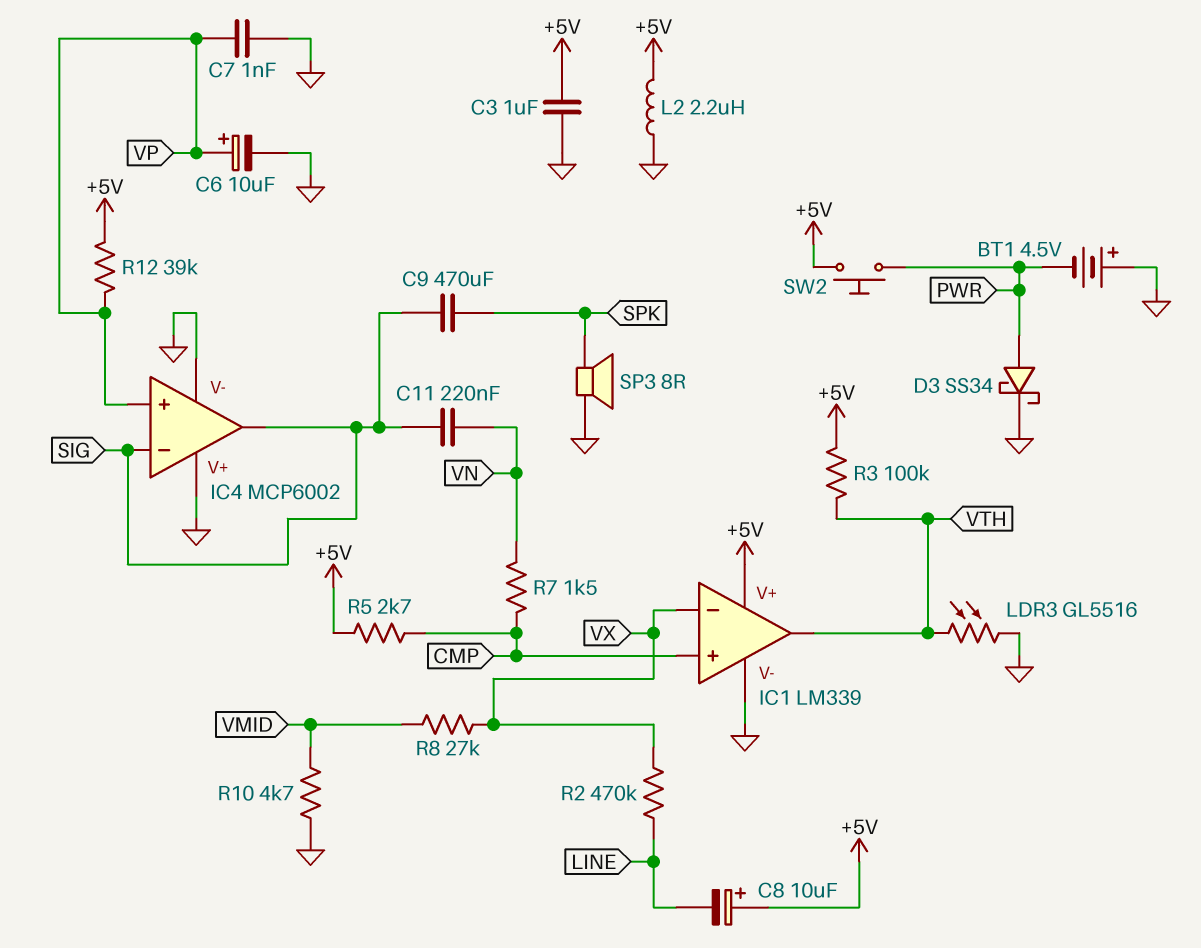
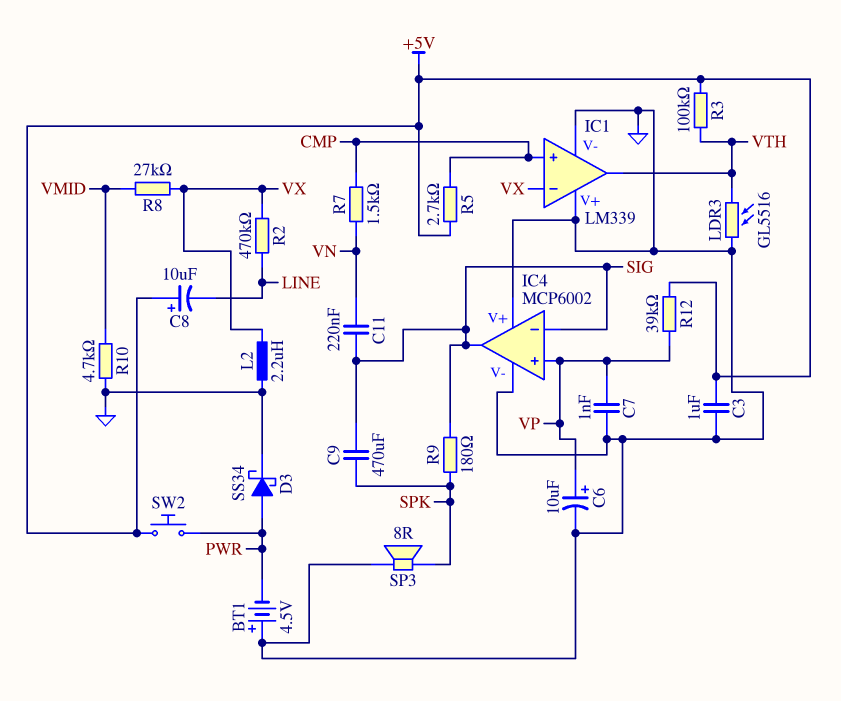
IC1 pin V+: +5V -> GND
L2: 2.2uH (+5V, GND) -> 2.2uH (GND, VX)
R9: none -> 180 (SIG, SPK)

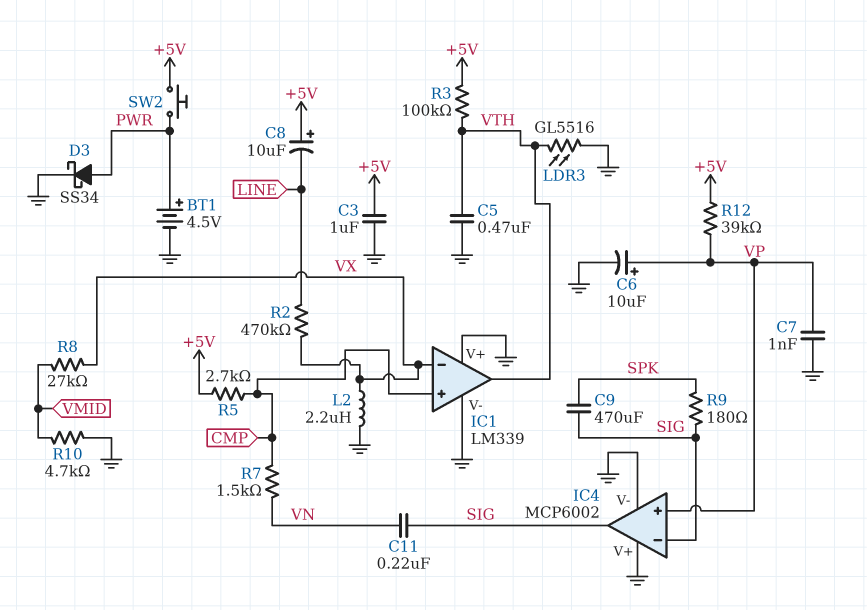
BT1: 4.5V (plus GND, minus PWR) -> 4.5V (plus PWR, minus GND)
C5: none -> 470nF (GND, VTH)
SP3: speaker 8R (GND, SPK) -> none

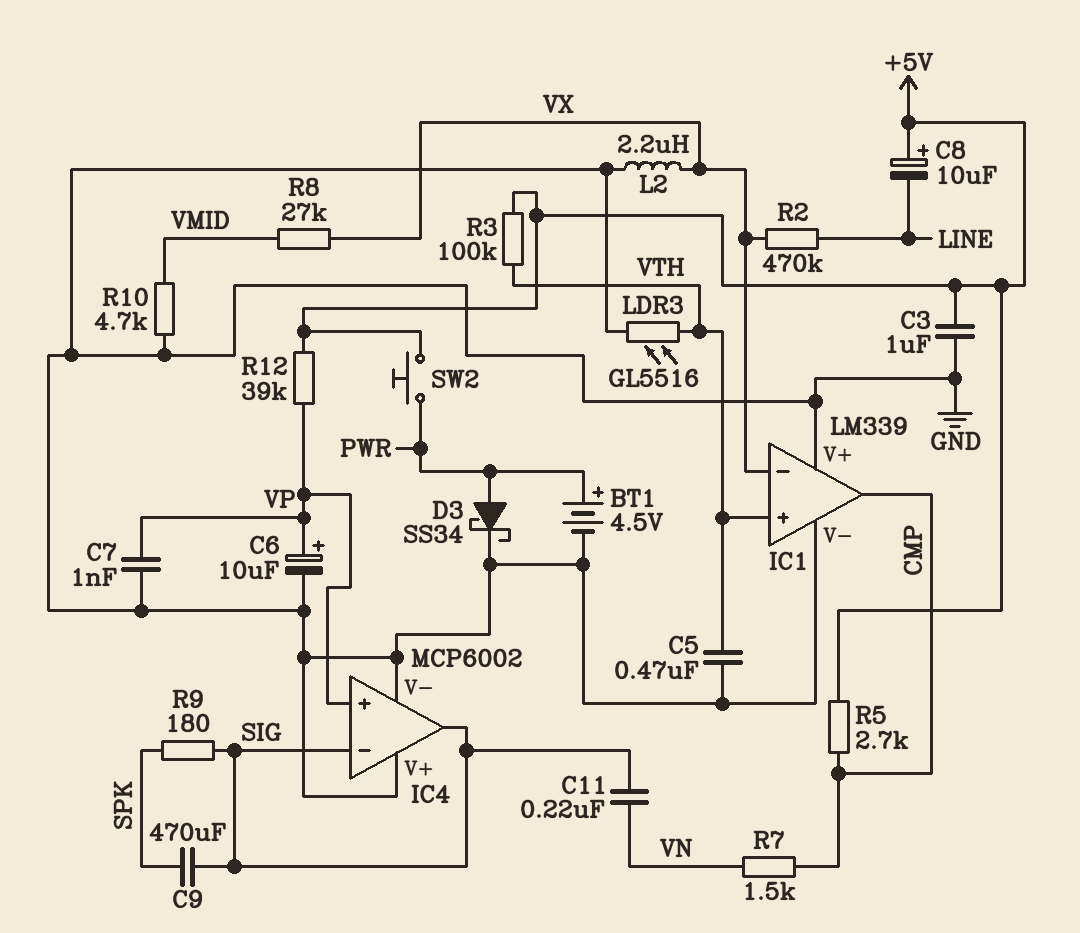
IC1 pin in+: CMP -> VTH
IC1 pin out: VTH -> CMP

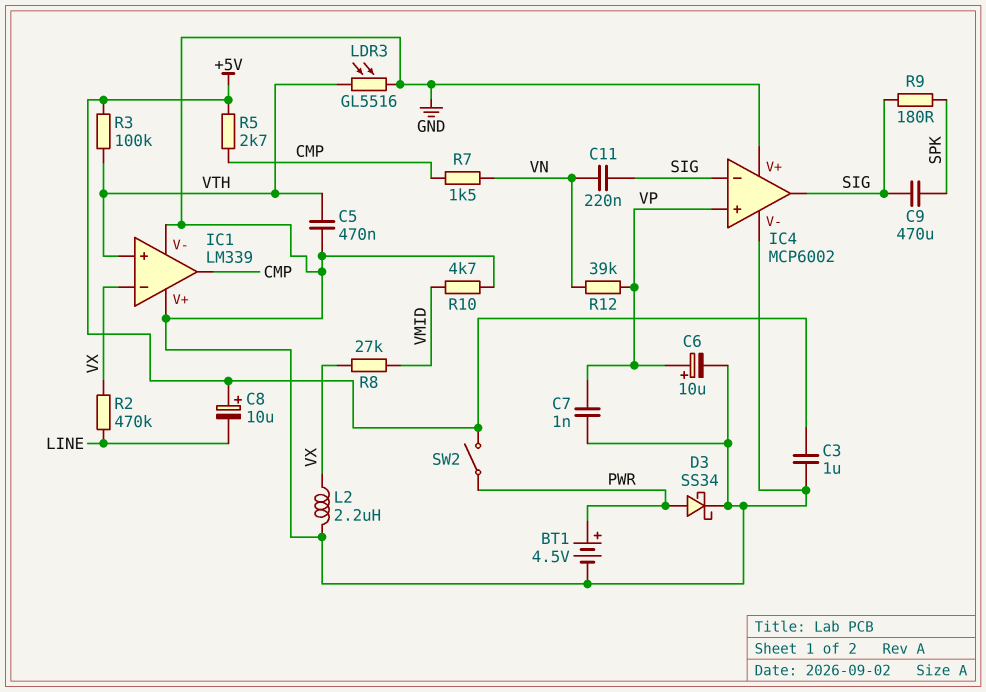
R12: 39k (+5V, VP) -> 39k (VN, VP)
SW2: button (+5V, PWR) -> switch (+5V, PWR)

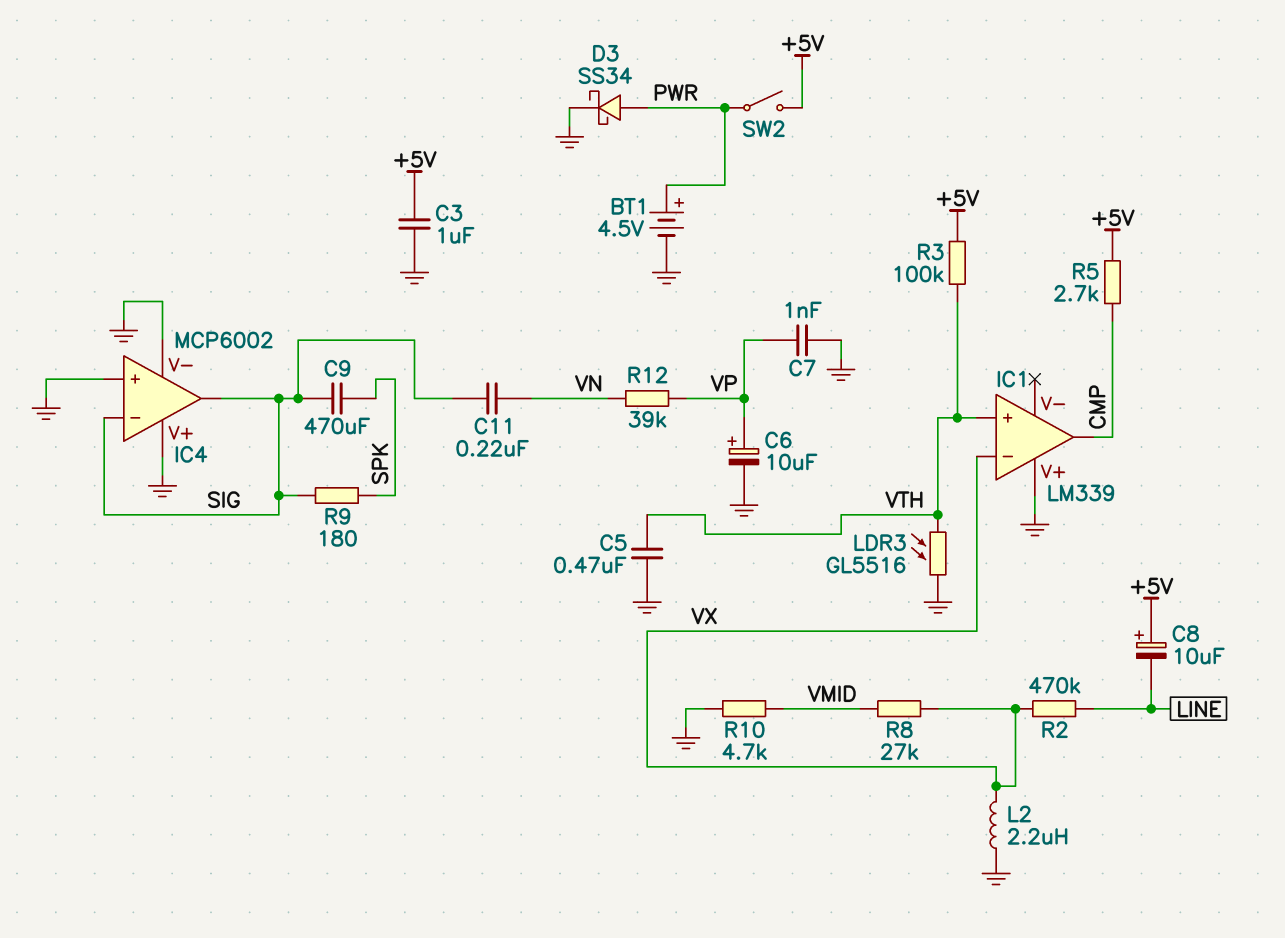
IC1 pin V-: GND -> none
IC4 pin in+: VP -> GND
R7: 1.5k (CMP, VN) -> none

